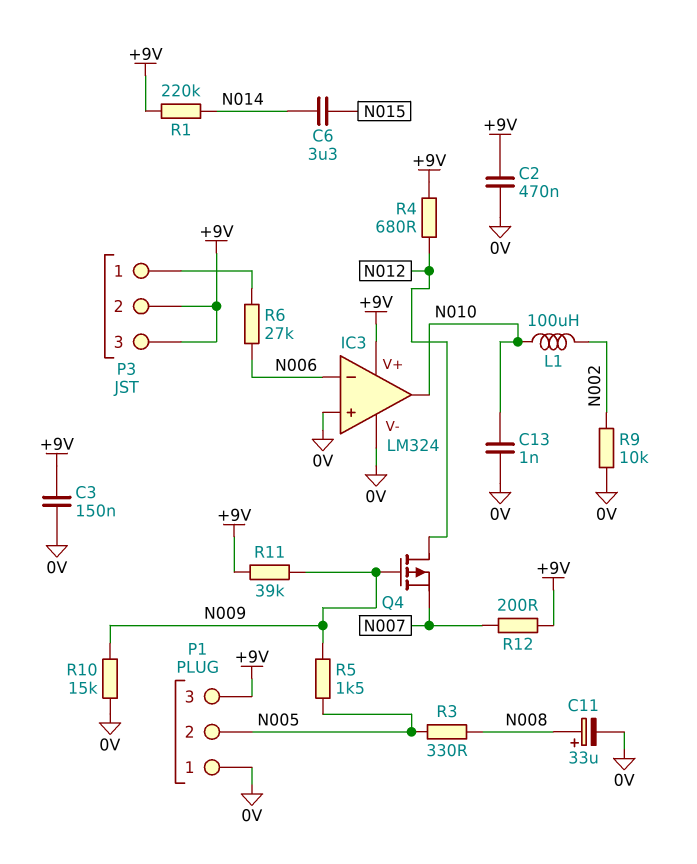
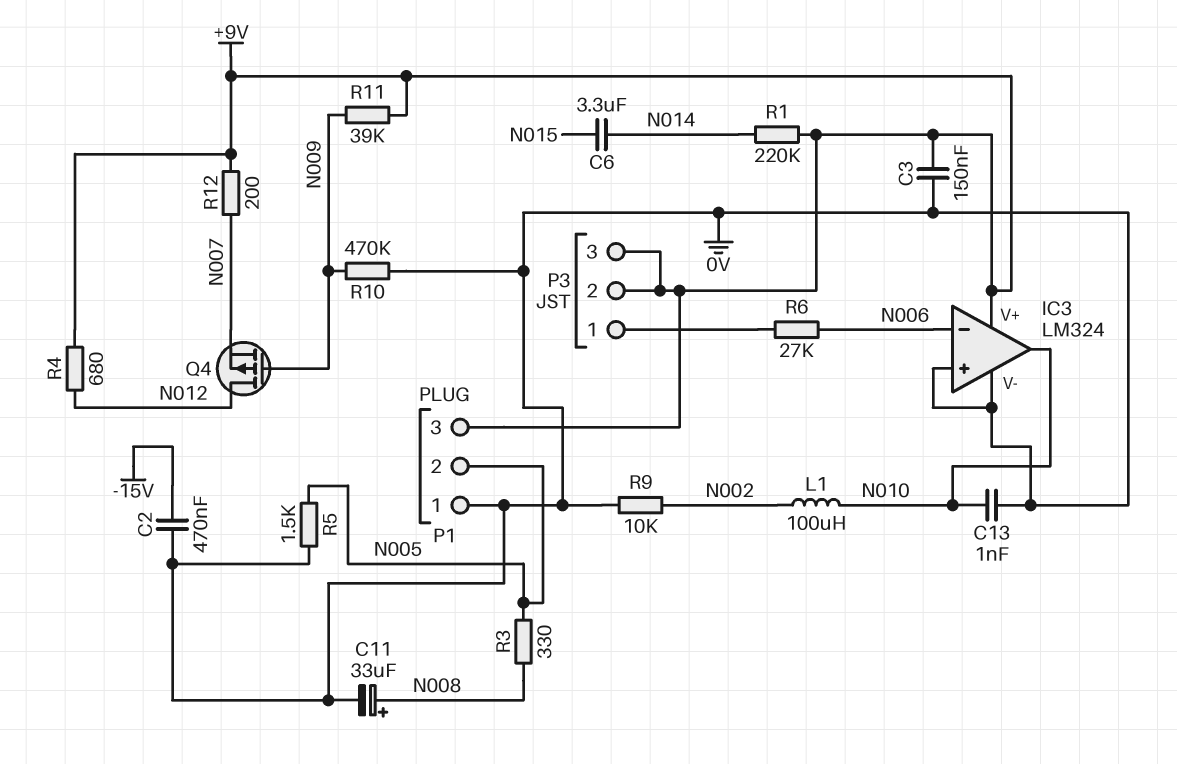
C2: 470nF (+9V, 0V) -> 470nF (-15V, 0V)
R5: 1.5k (N005, N009) -> 1.5k (0V, N005)
R10: 15k (0V, N009) -> 470k (0V, N009)

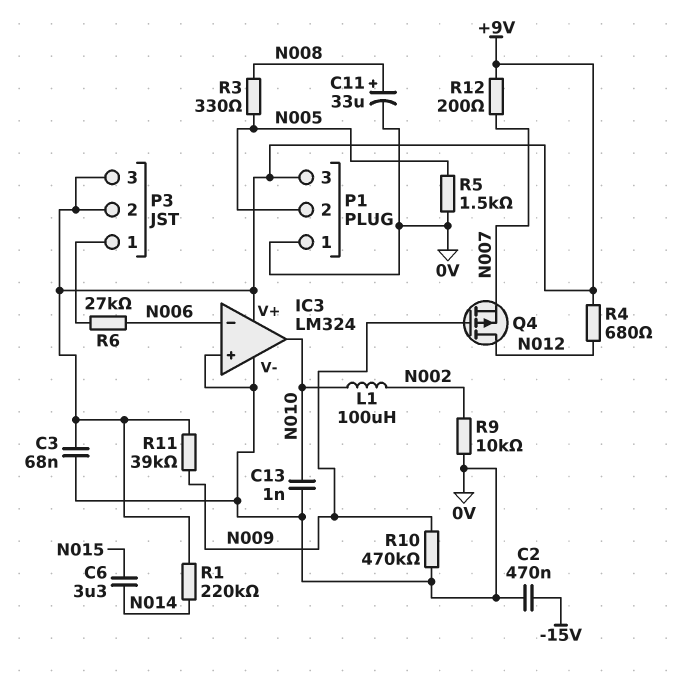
C3: 150nF (+9V, 0V) -> 68nF (+9V, 0V)

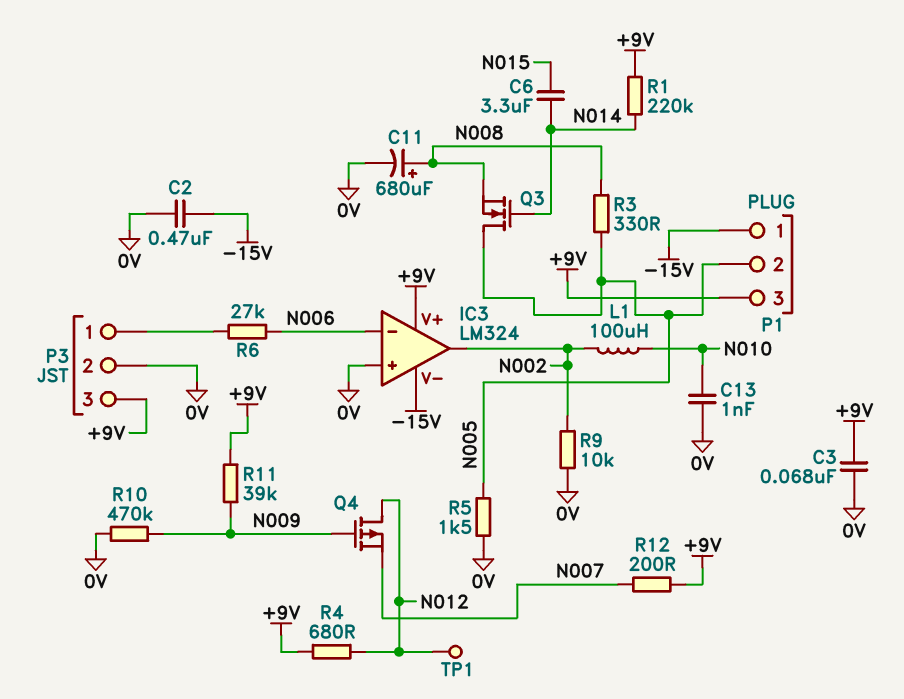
C11: 33uF (plus N008, minus 0V) -> 680uF (plus N008, minus 0V)
IC3 pin V-: 0V -> -15V
IC3 pin out: N010 -> N002
P1 pin 1: 0V -> -15V
P3 pin 2: +9V -> 0V
Q3: none -> NMOS (G N014, D N005, S N008)
TP1: none -> test point (N012)

